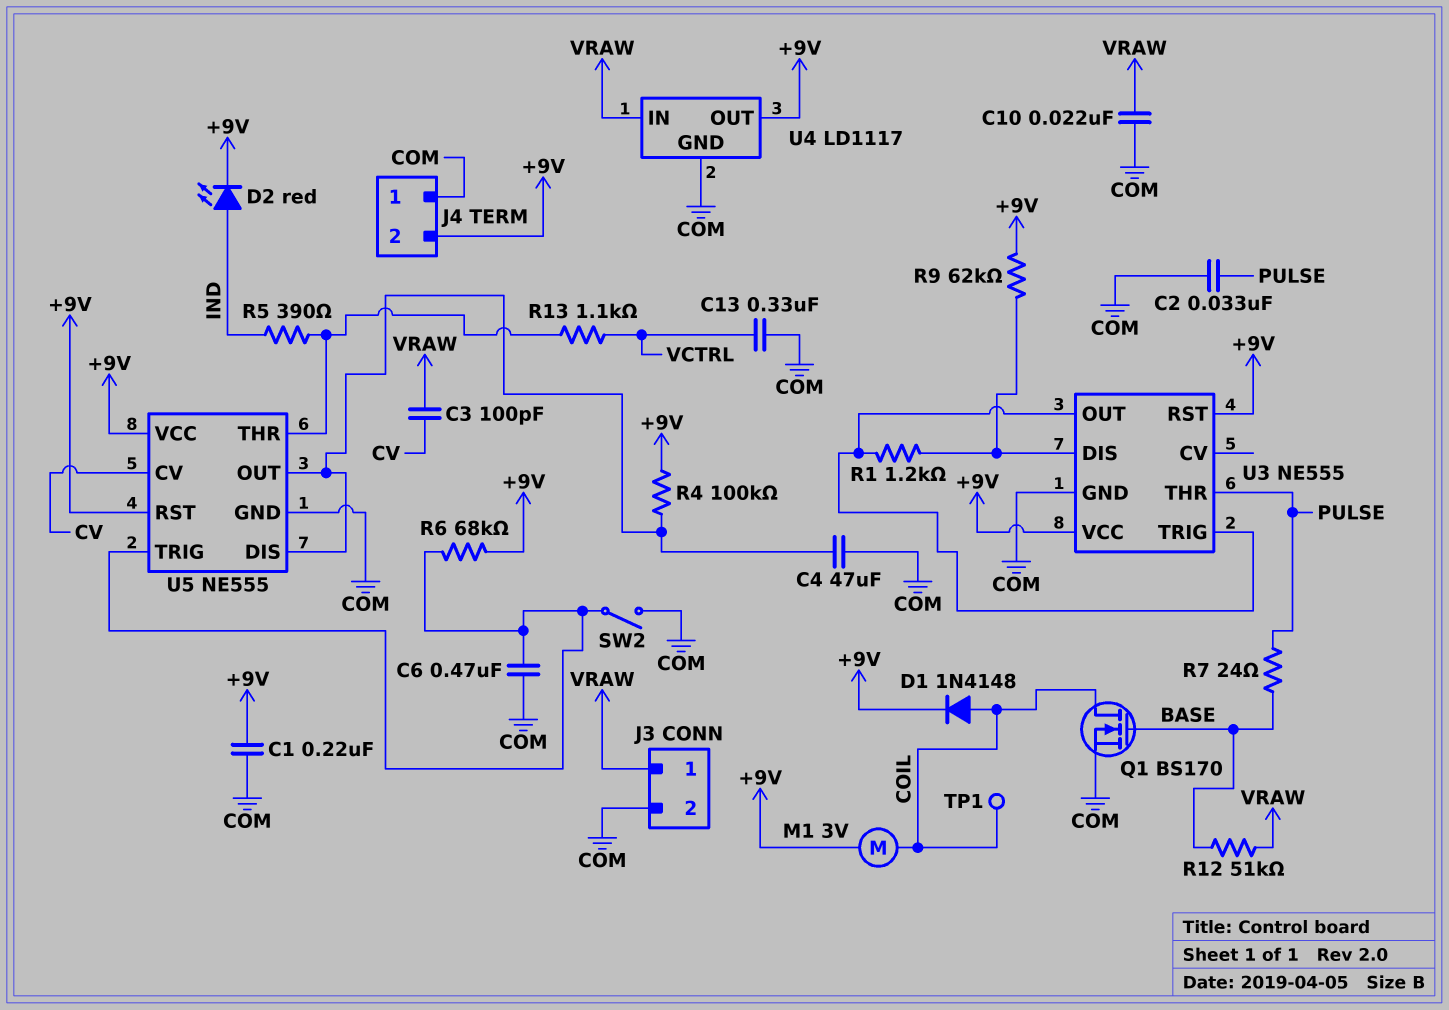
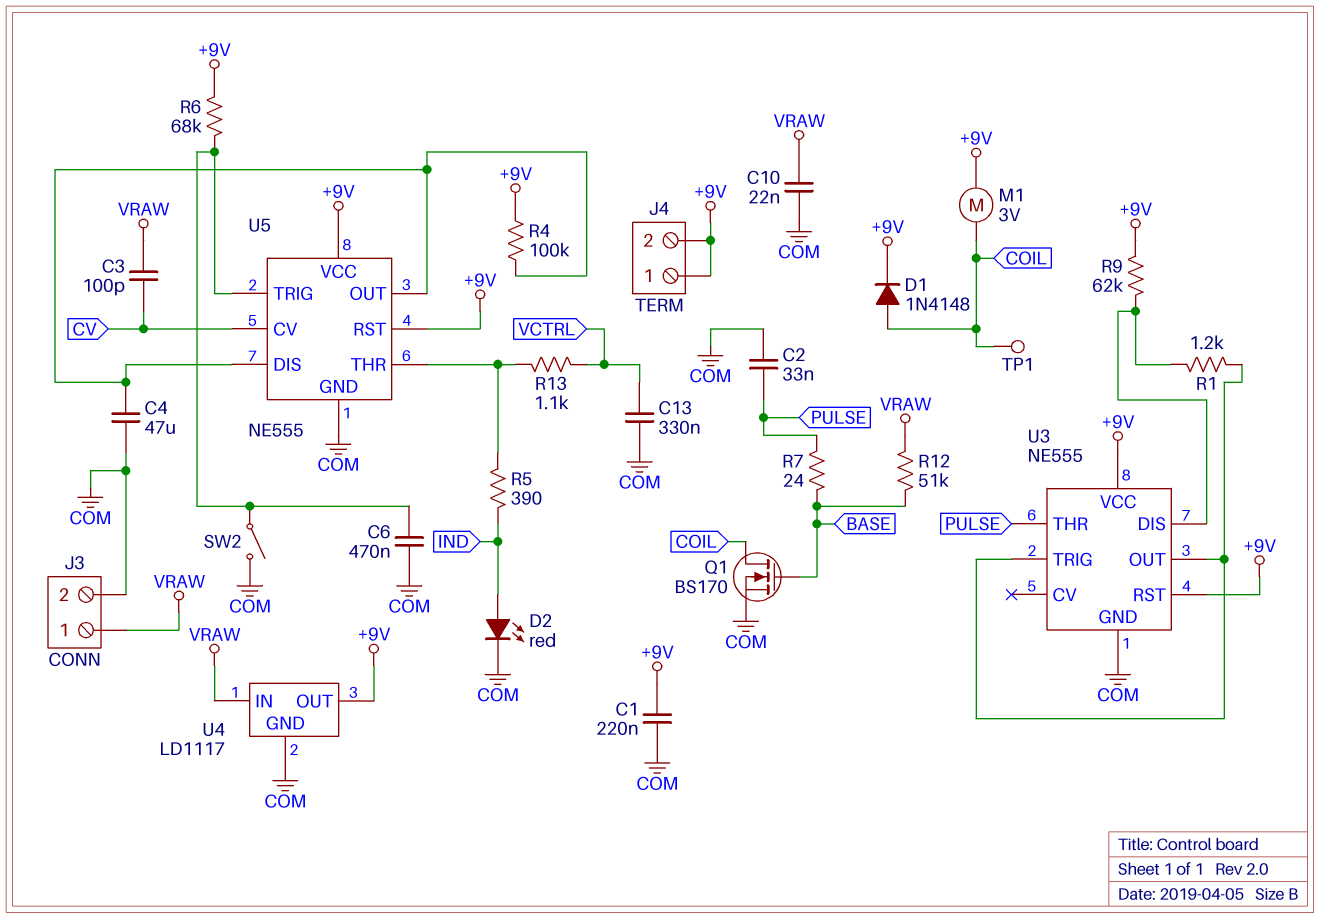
D2: LED red (A IND, K +9V) -> LED red (A IND, K COM)
J4 pin 1: COM -> +9V

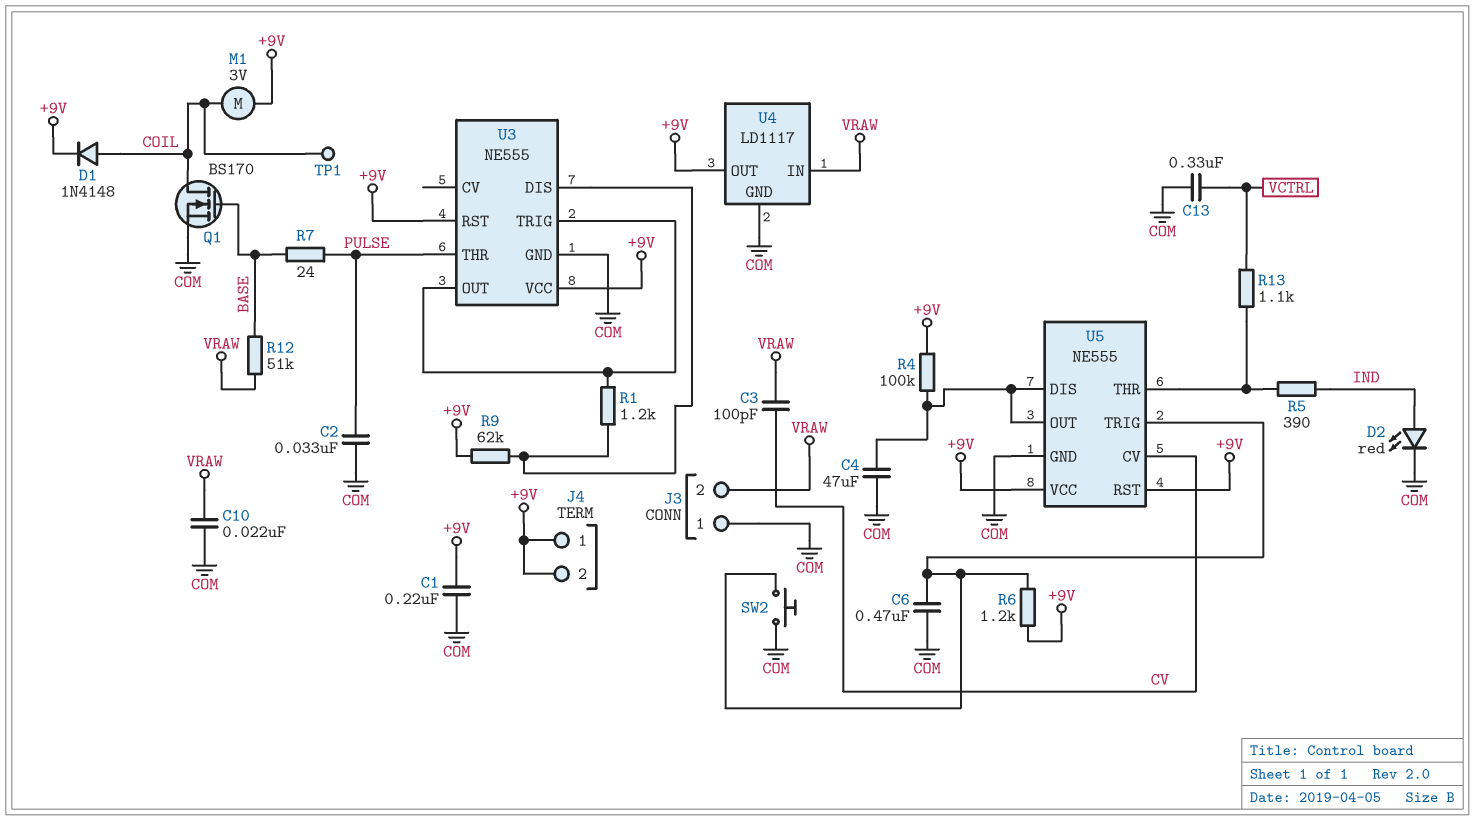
J3 pin 1: VRAW -> COM
J3 pin 2: COM -> VRAW
R6: 68k (+9V, U5/TRIG) -> 1.2k (+9V, U5/TRIG)
SW2: switch (COM, U5/TRIG) -> button (COM, U5/TRIG)

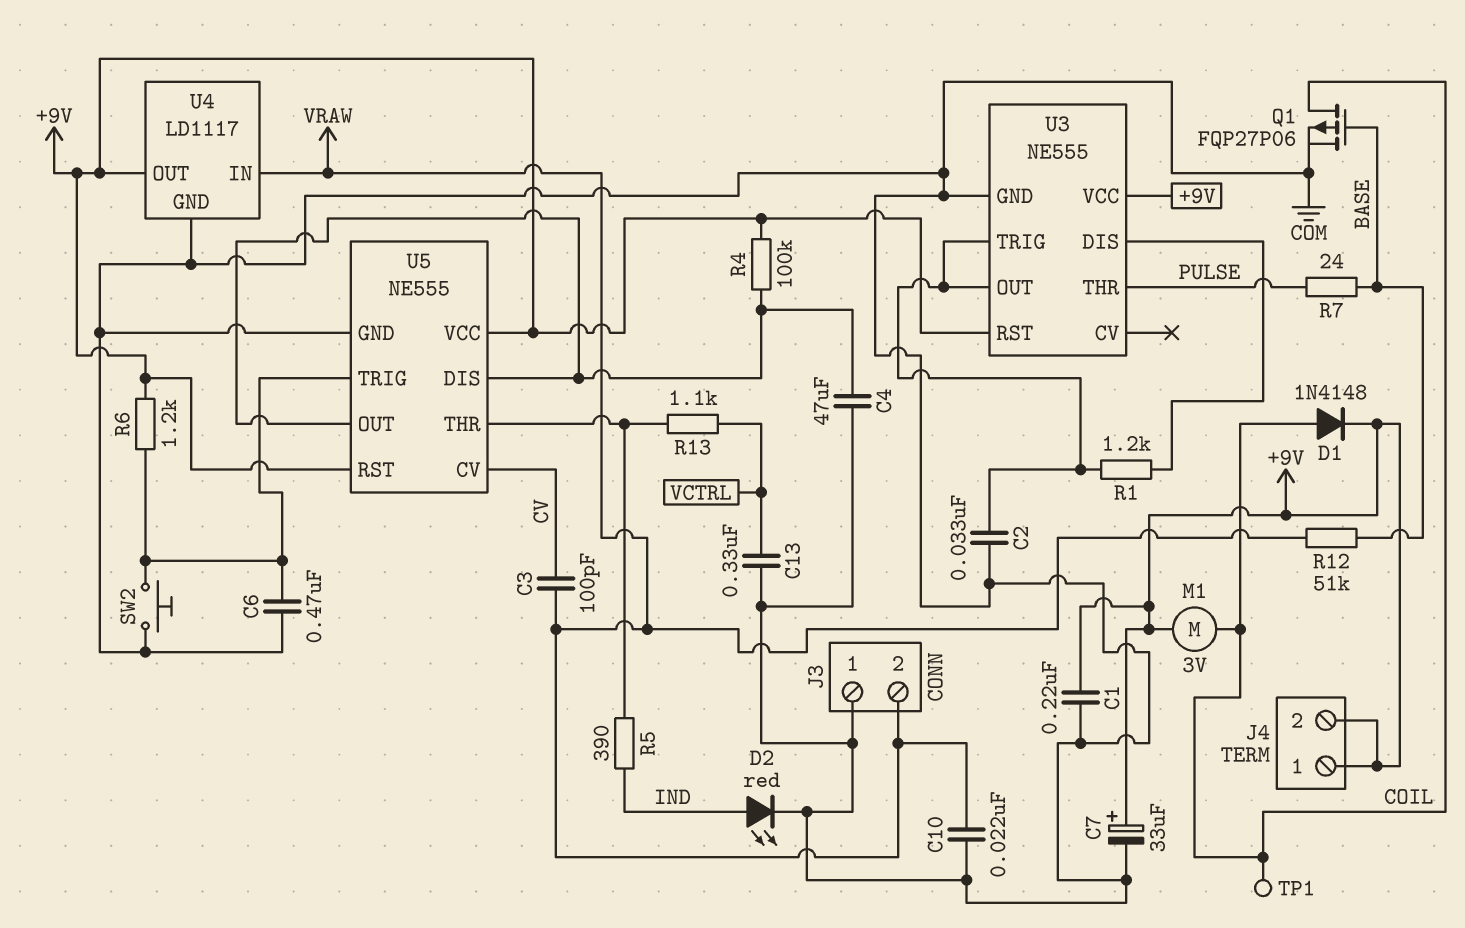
C2: 33nF (COM, PULSE) -> 33nF (COM, U3/OUT)
C7: none -> 33uF (plus +9V, minus COM)
Q1: NMOS BS170 (G BASE, D COIL, S COM) -> PMOS FQP27P06 (G BASE, D COIL, S COM)
R9: 62k (+9V, U3/DIS) -> none

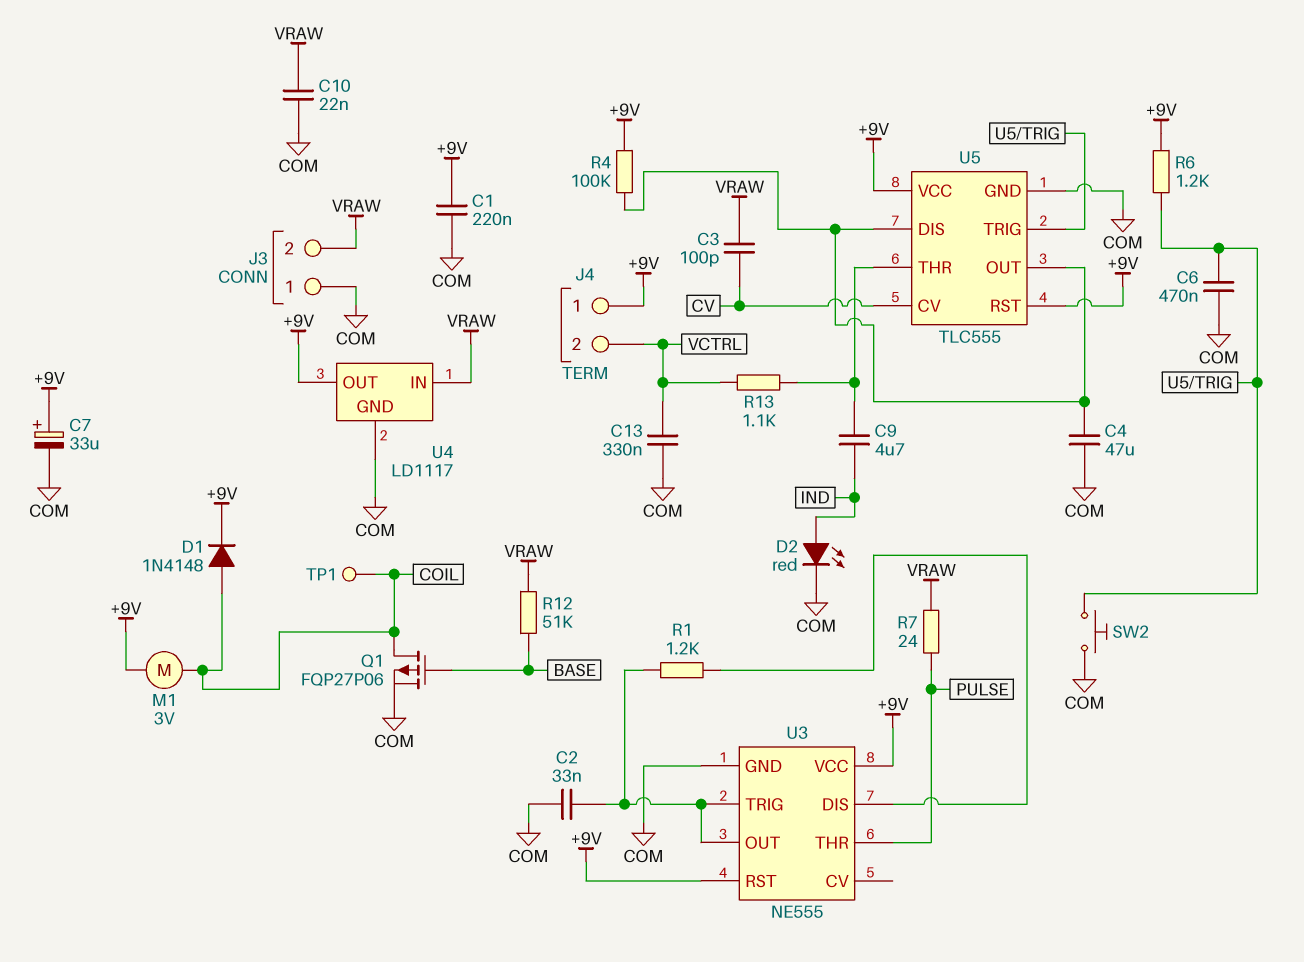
C9: none -> 4.7uF (IND, U5/THR)
J4 pin 2: +9V -> VCTRL
R5: 390 (IND, U5/THR) -> none
R7: 24 (BASE, PULSE) -> 24 (PULSE, VRAW)
U5: NE555 -> TLC555

